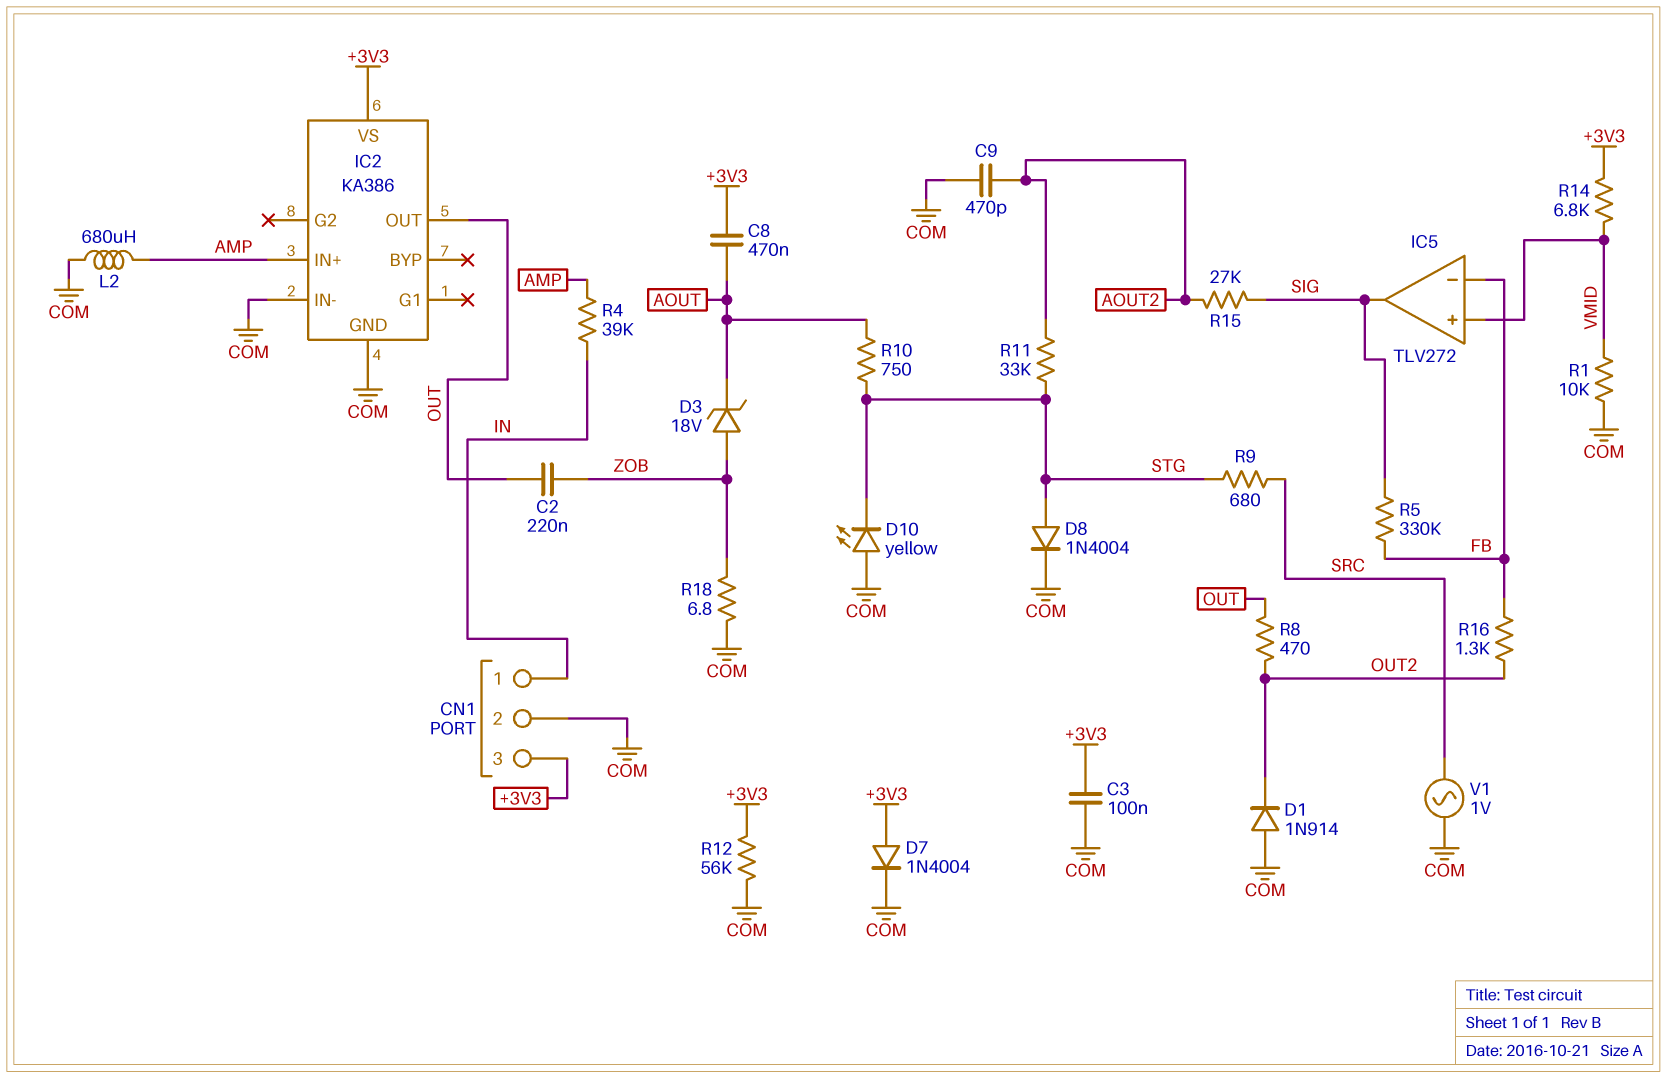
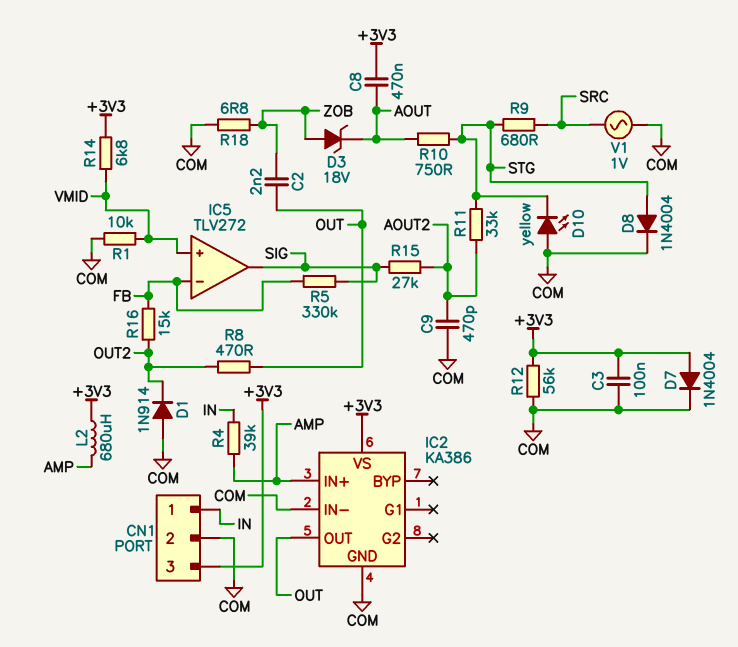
C2: 220nF (OUT, ZOB) -> 2.2nF (OUT, ZOB)
L2: 680uH (AMP, COM) -> 680uH (+3V3, AMP)
R16: 1.3k (FB, OUT2) -> 15k (FB, OUT2)

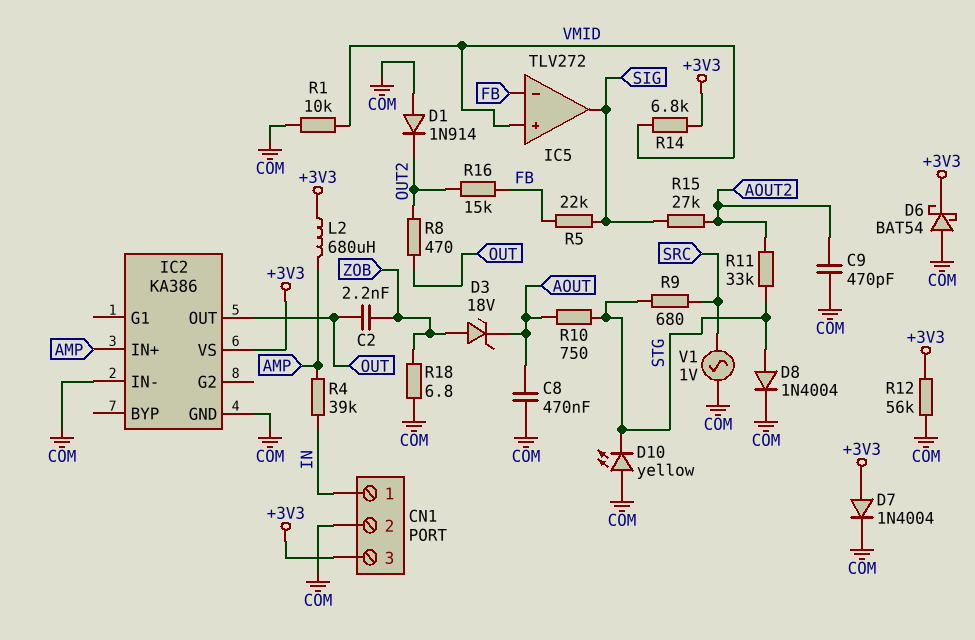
C3: 100nF (+3V3, COM) -> none
C8: 470nF (+3V3, AOUT) -> 470nF (AOUT, COM)
D6: none -> schottky BAT54 (A COM, K +3V3)
R5: 330k (FB, SIG) -> 22k (FB, SIG)

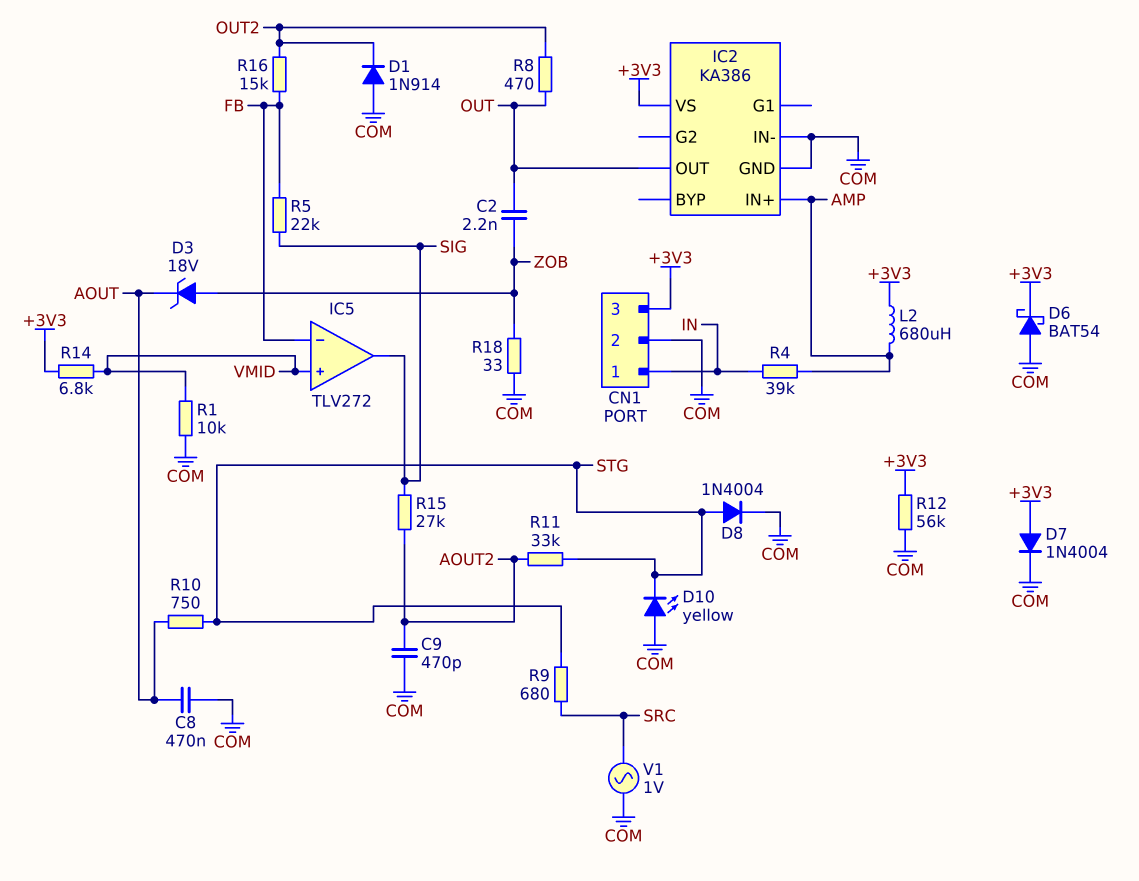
R18: 6.8 (COM, ZOB) -> 33 (COM, ZOB)

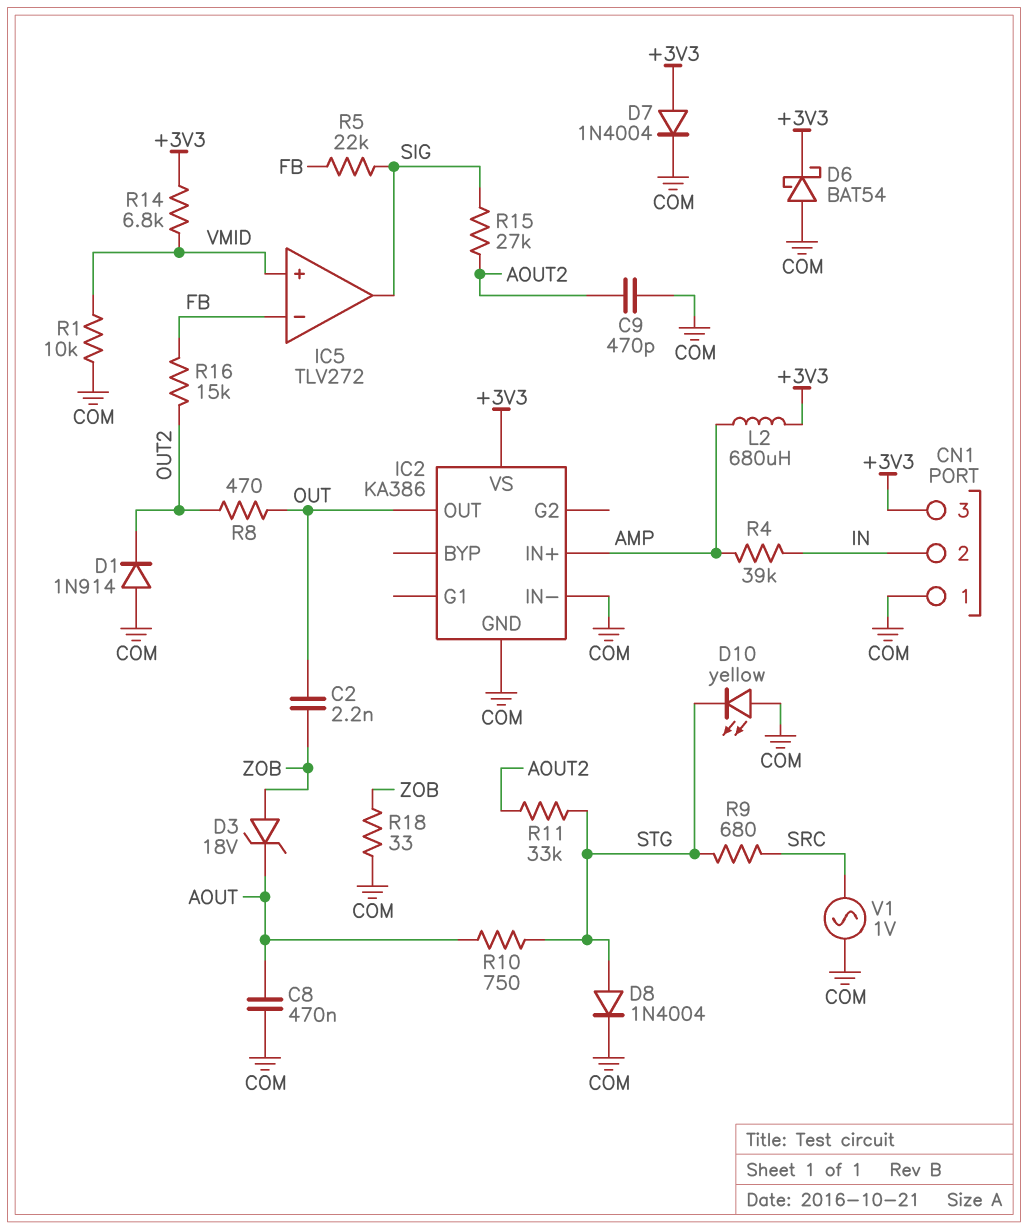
CN1 pin 1: IN -> COM
CN1 pin 2: COM -> IN
R12: 56k (+3V3, COM) -> none

